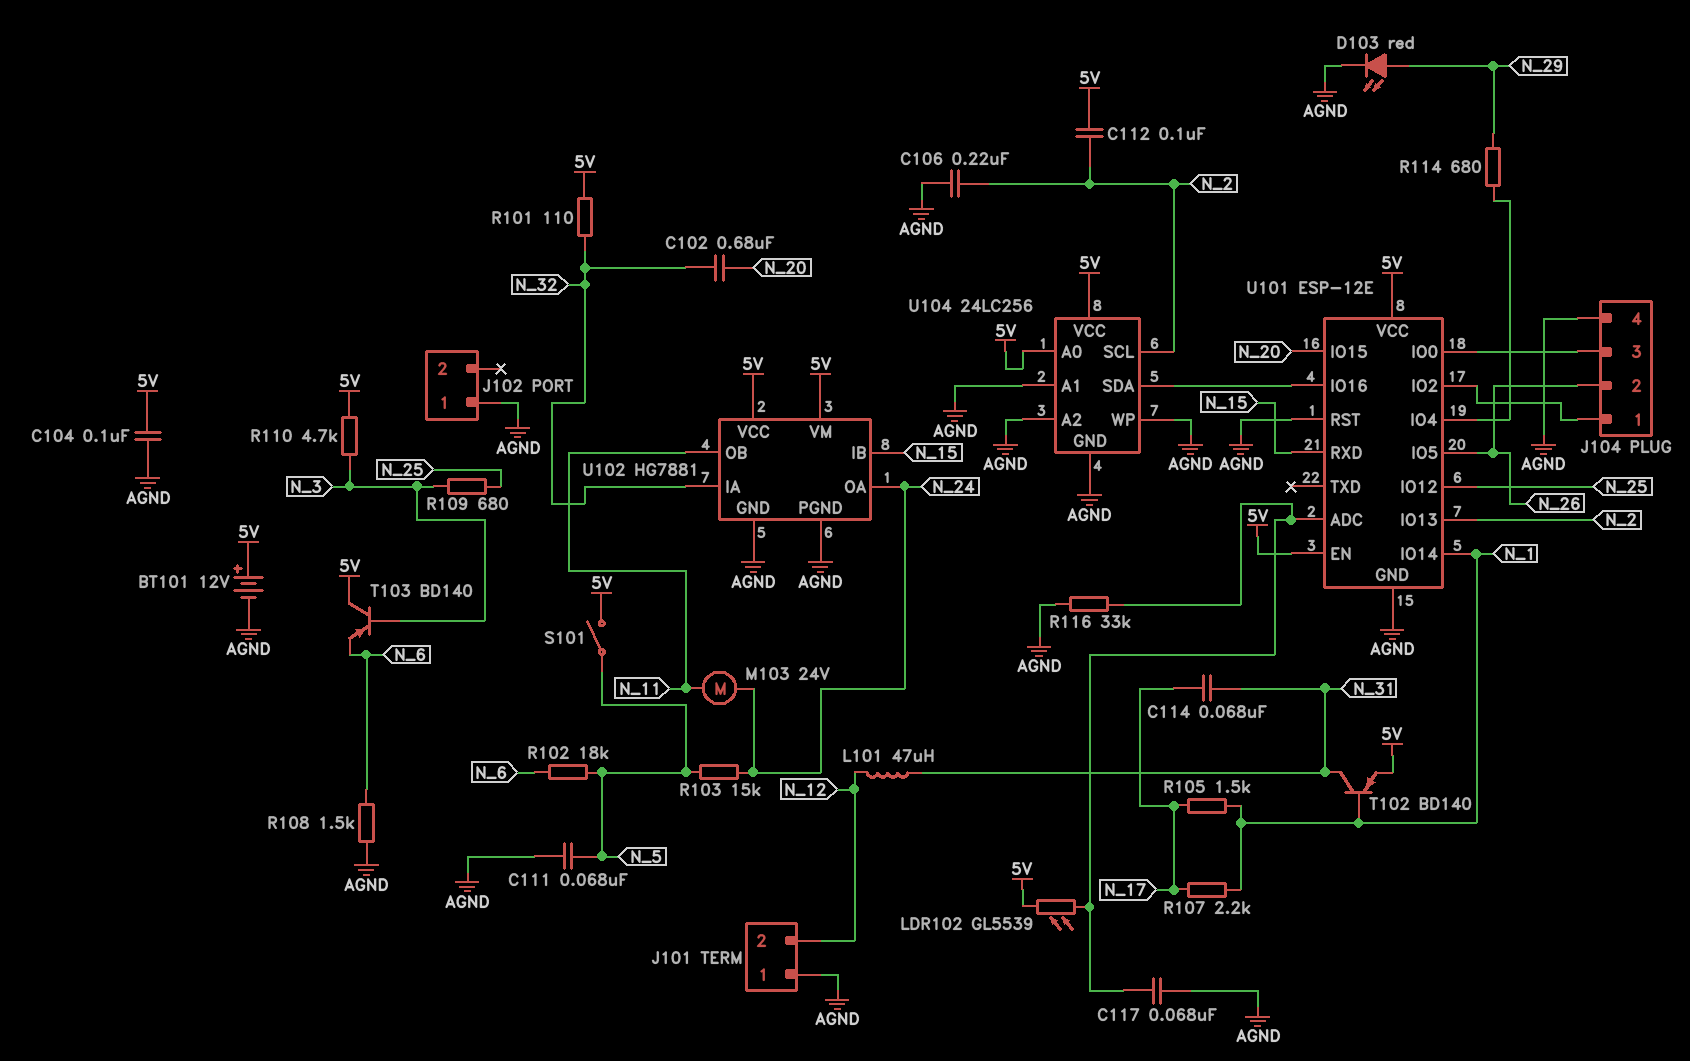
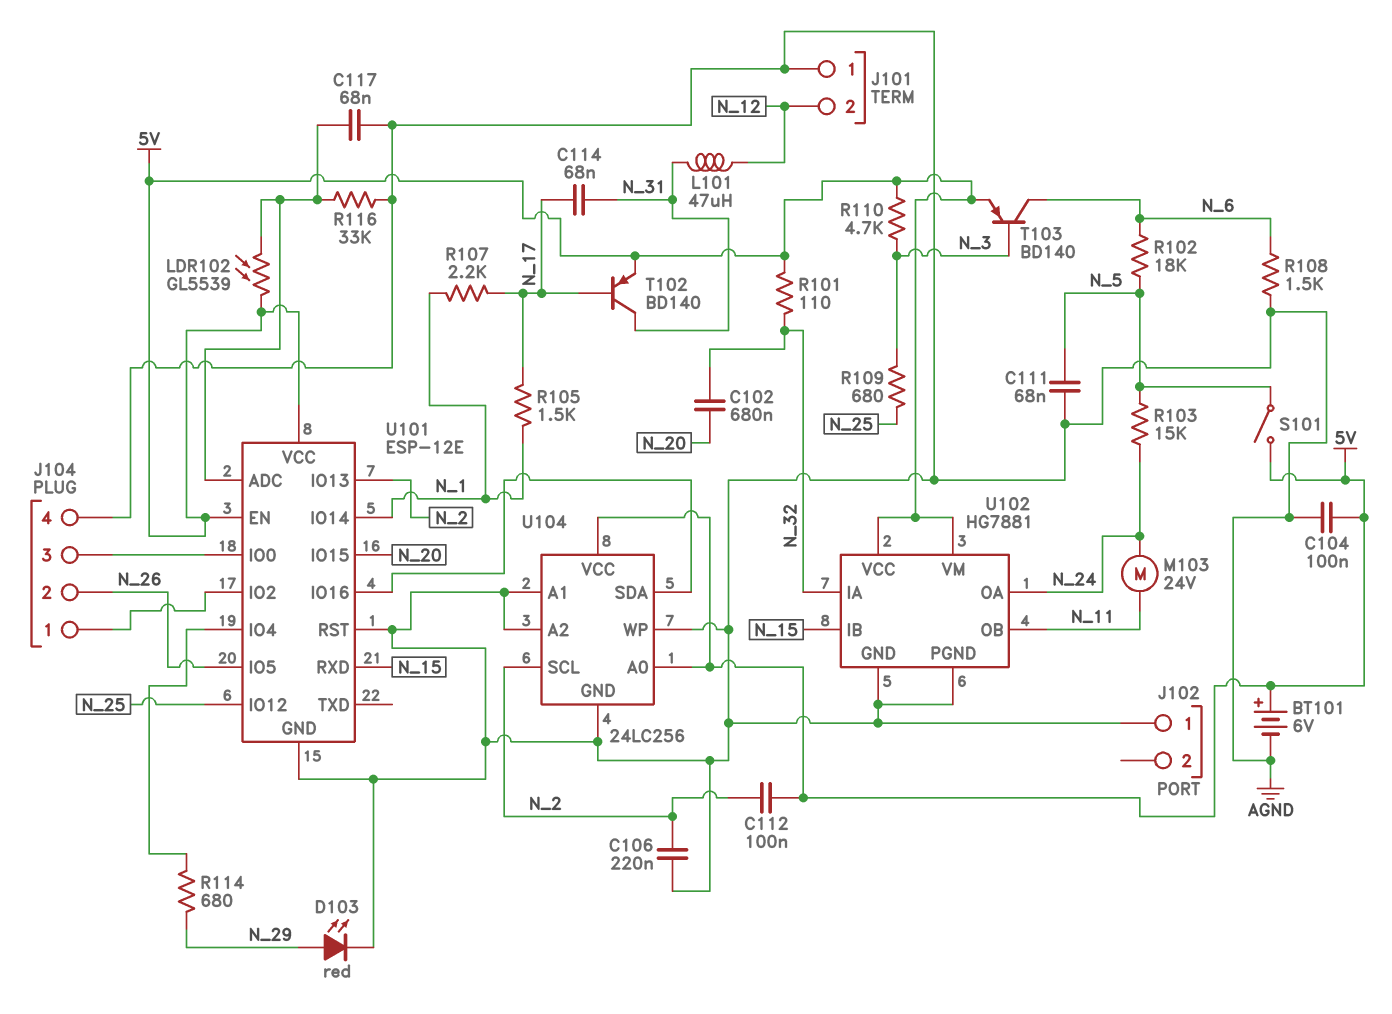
BT101: 12V (plus 5V, minus AGND) -> 6V (plus 5V, minus AGND)
T102: PNP BD140 (B N_1, C N_31, E 5V) -> PNP BD140 (B N_17, C N_31, E 5V)
T103: PNP BD140 (B N_3, C 5V, E N_6) -> PNP BD140 (B N_3, C N_6, E 5V)

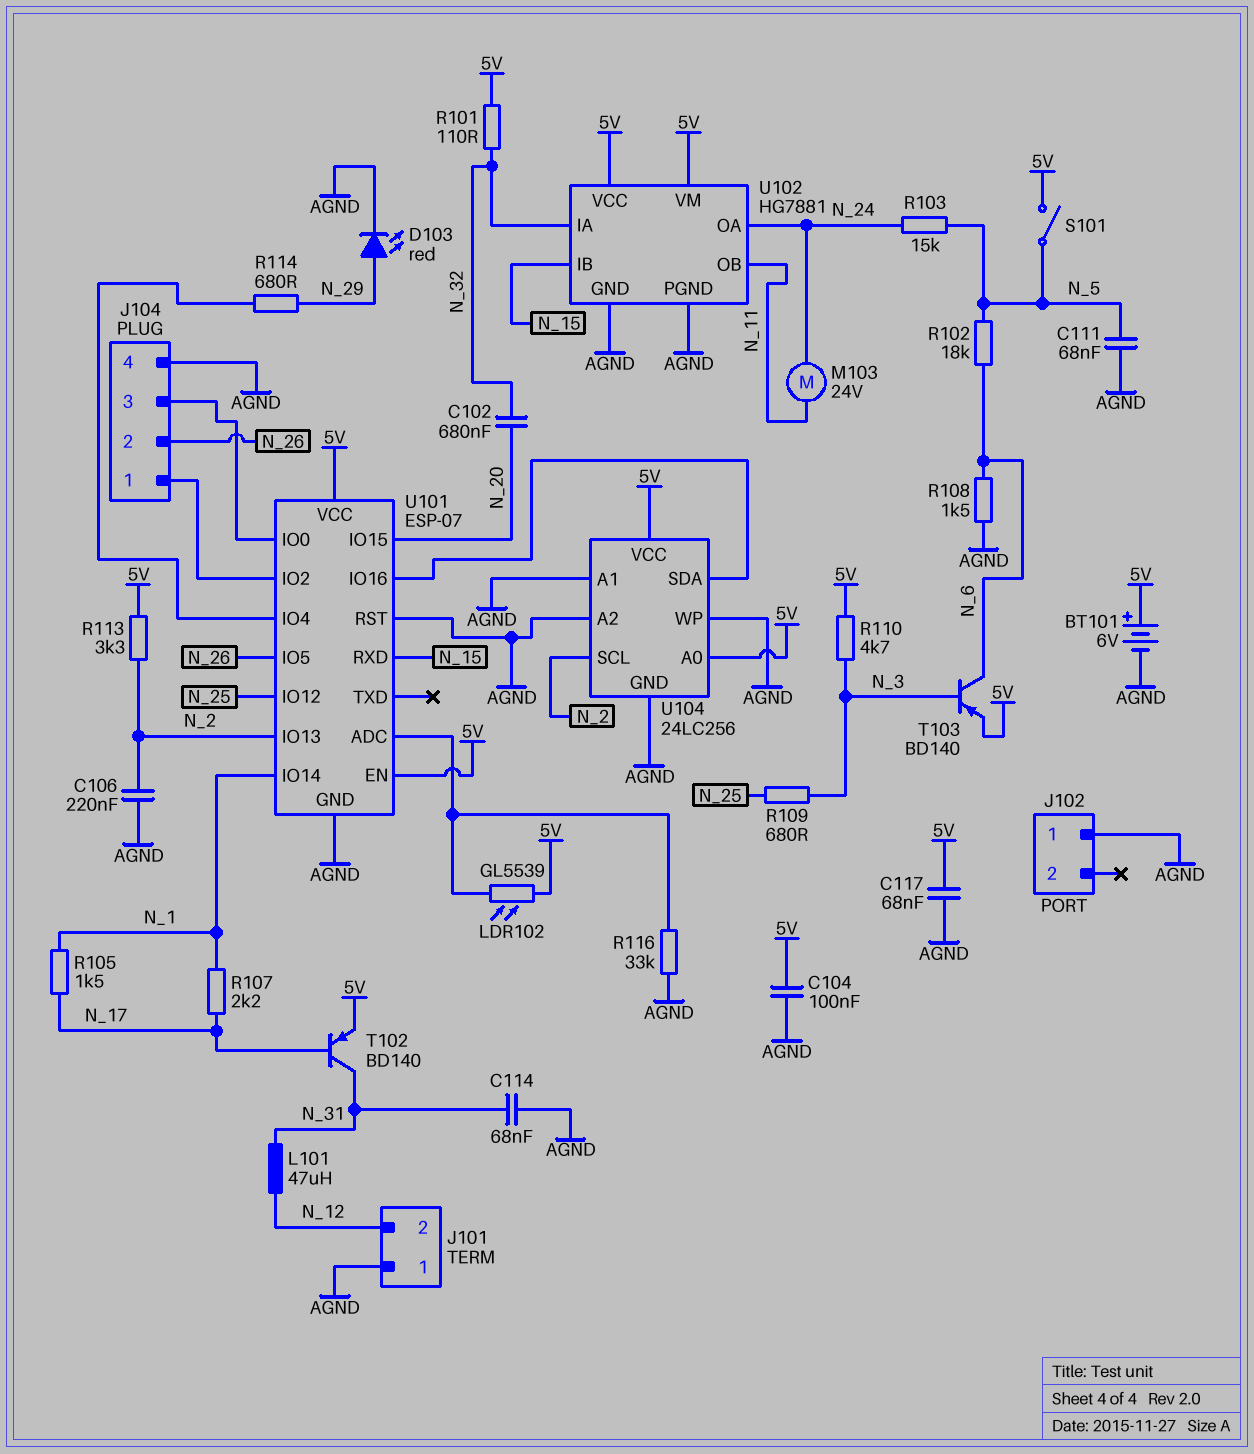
C112: 100nF (5V, N_2) -> none
C114: 68nF (N_17, N_31) -> 68nF (AGND, N_31)
C117: 68nF (AGND, U101/ADC) -> 68nF (5V, AGND)
R113: none -> 3.3k (5V, N_2)
U101: ESP-12E -> ESP-07

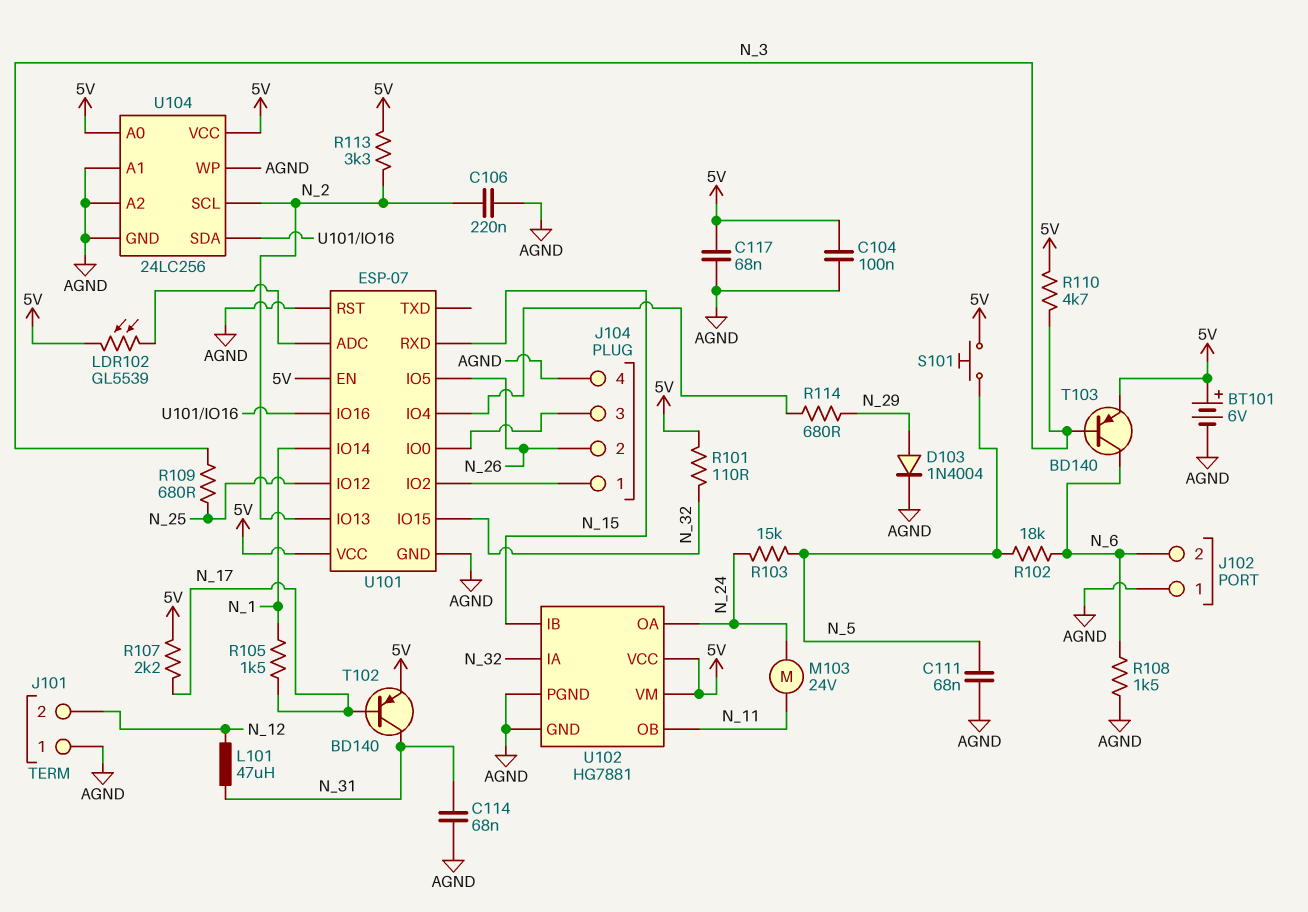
C102: 680nF (N_20, N_32) -> none
D103: LED red (A N_29, K AGND) -> diode 1N4004 (A N_29, K AGND)
J102 pin 2: none -> N_6
R107: 2.2k (N_1, N_17) -> 2.2k (5V, N_17)
R116: 33k (AGND, U101/ADC) -> none
S101: switch (5V, N_5) -> button (5V, N_5)
U101 pin IO15: N_20 -> N_32

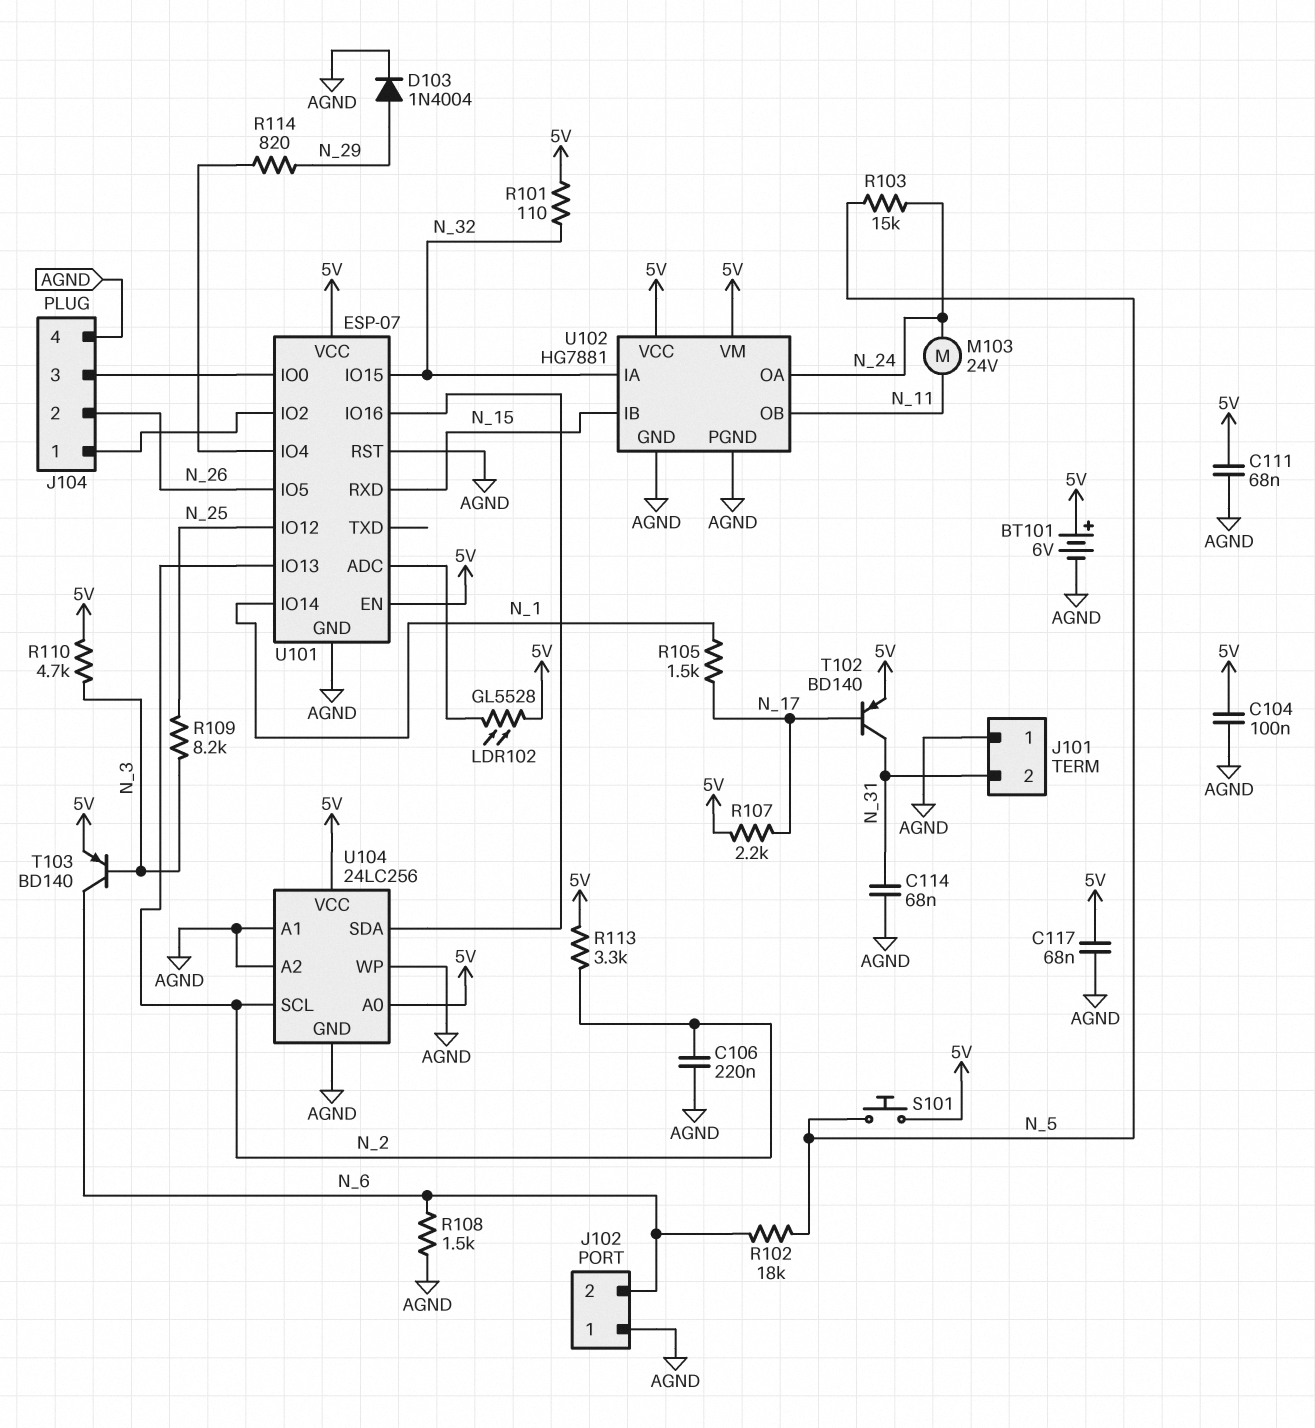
C111: 68nF (AGND, N_5) -> 68nF (5V, AGND)
J101 pin 2: N_12 -> N_31
L101: 47uH (N_12, N_31) -> none
LDR102: GL5539 (5V, U101/ADC) -> GL5528 (5V, U101/ADC)
R109: 680 (N_3, N_25) -> 8.2k (N_3, N_25)
R114: 680 (N_29, U101/IO4) -> 820 (N_29, U101/IO4)

